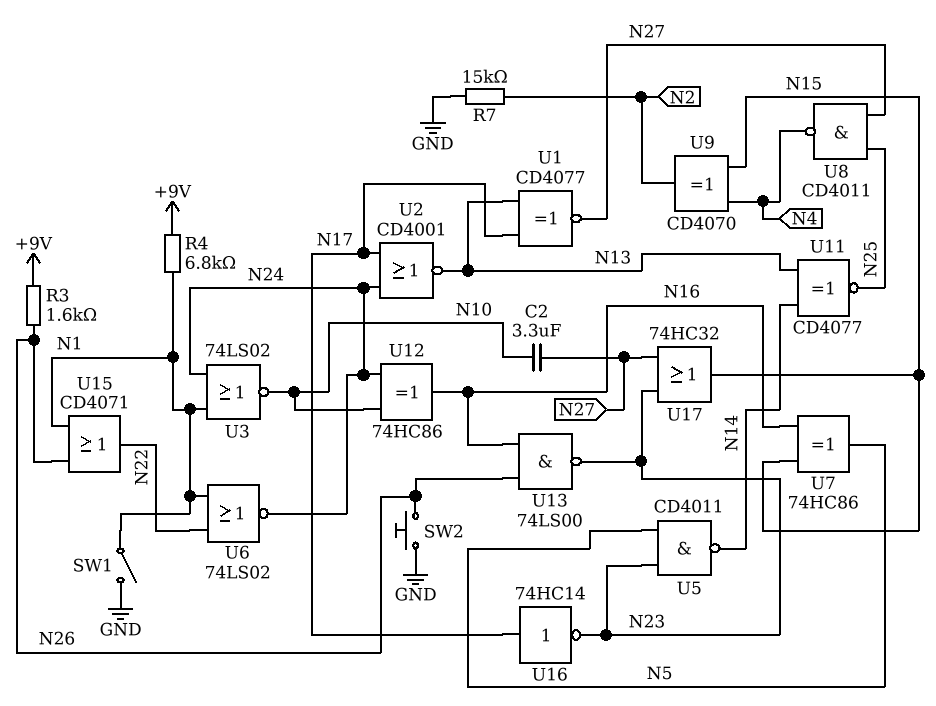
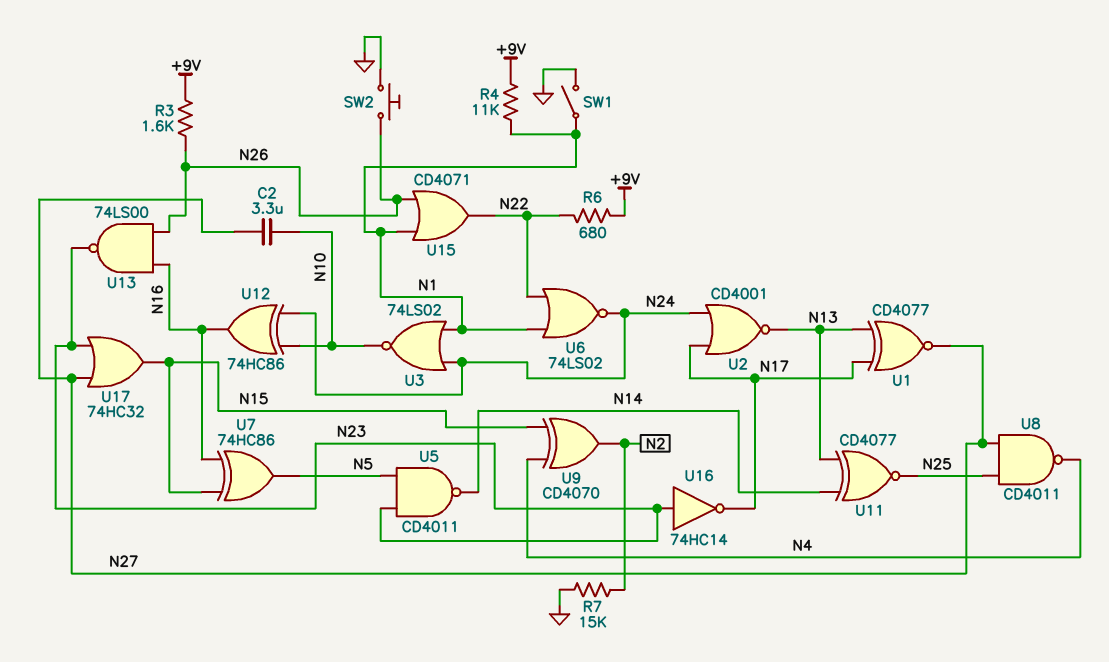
R4: 6.8k (+9V, N1) -> 11k (+9V, N1)
R6: none -> 680 (+9V, N22)
U16: NOT 74HC14 (in N17, out N23) -> NOT 74HC14 (in N23, out N17)

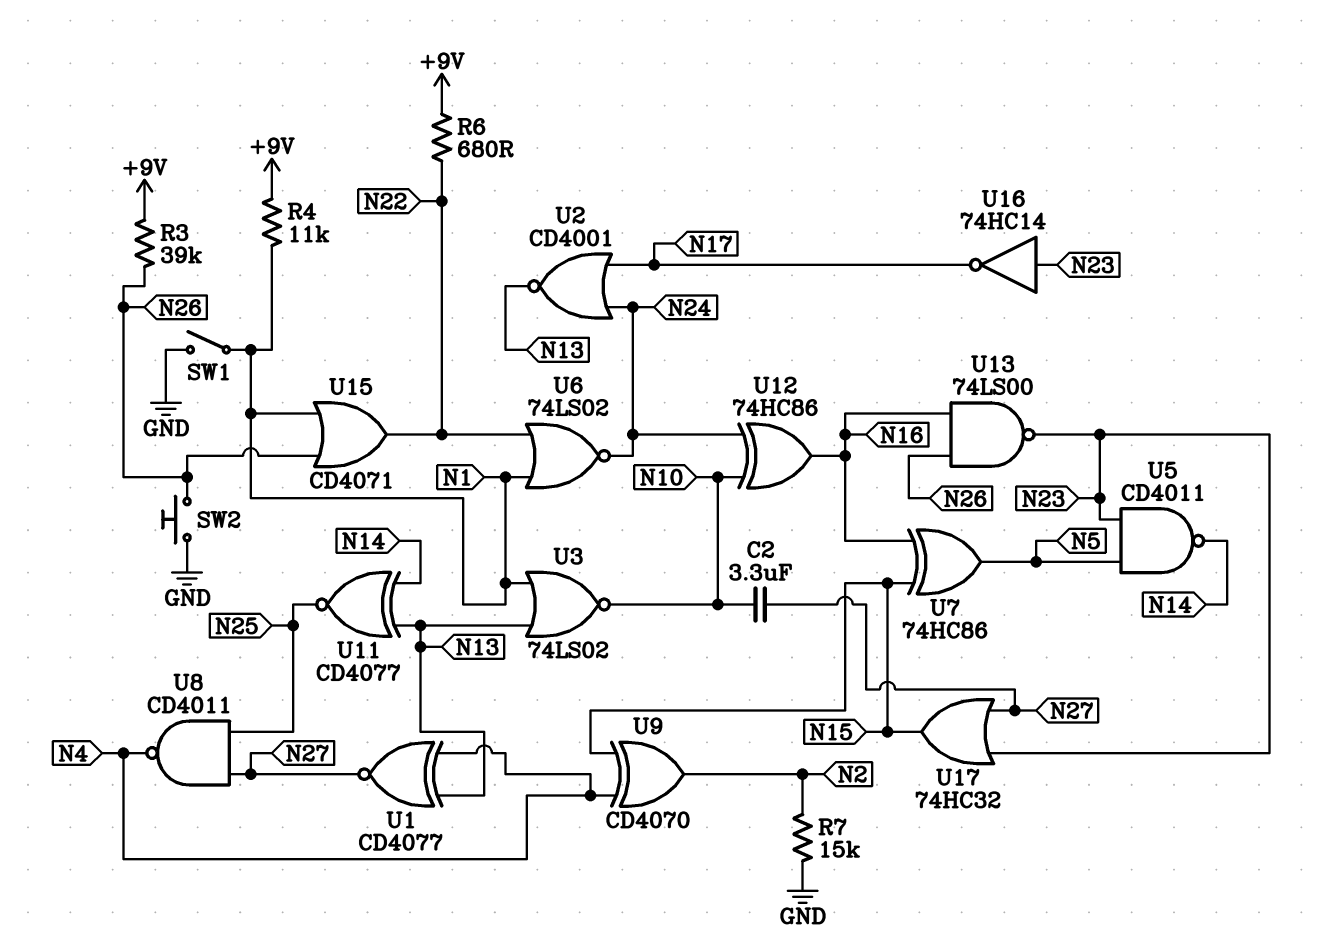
R3: 1.6k (+9V, N26) -> 39k (+9V, N26)
U1: XNOR CD4077 (in N13, in N17, out N27) -> XNOR CD4077 (in N4, in N13, out N27)
U3: NOR 74LS02 (in N1, in N24, out N10) -> NOR 74LS02 (in N1, in N13, out N10)

